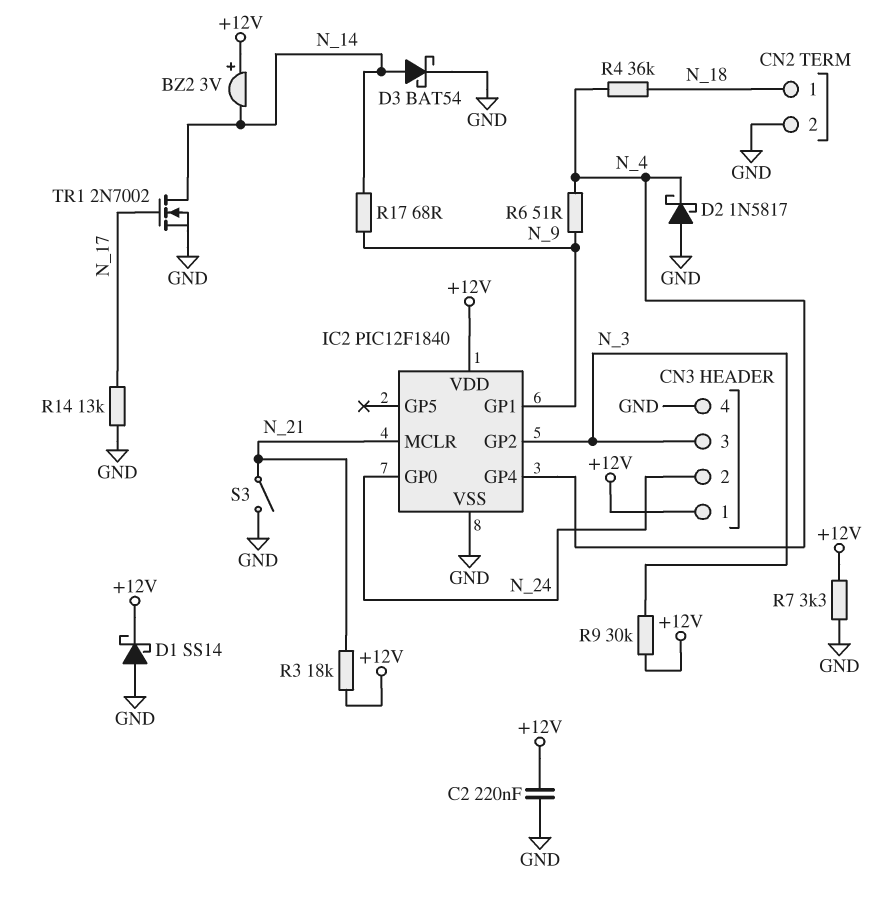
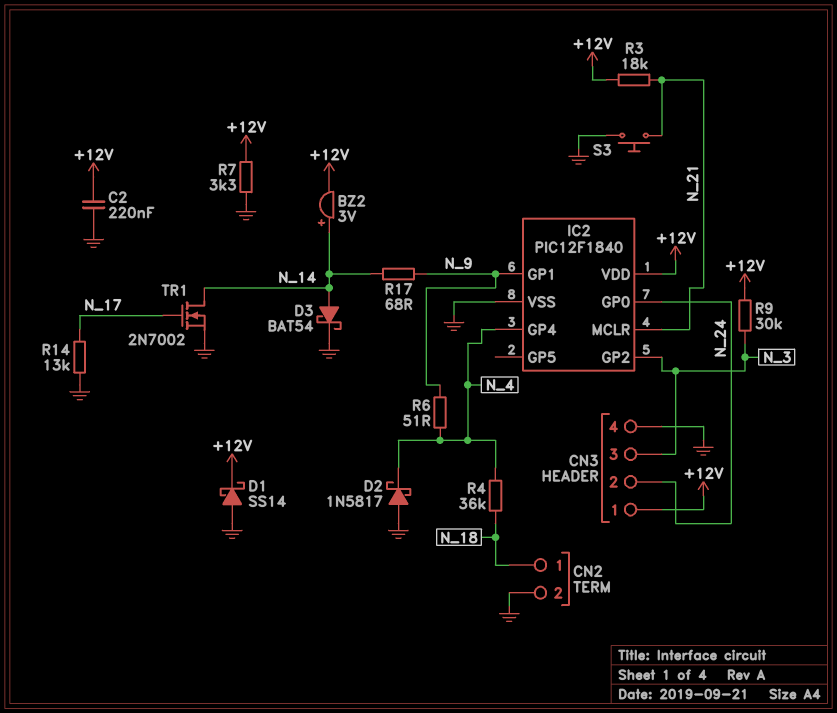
BZ2: buzzer 3V (plus +12V, minus N_14) -> buzzer 3V (plus N_14, minus +12V)
S3: switch (GND, N_21) -> button (GND, N_21)

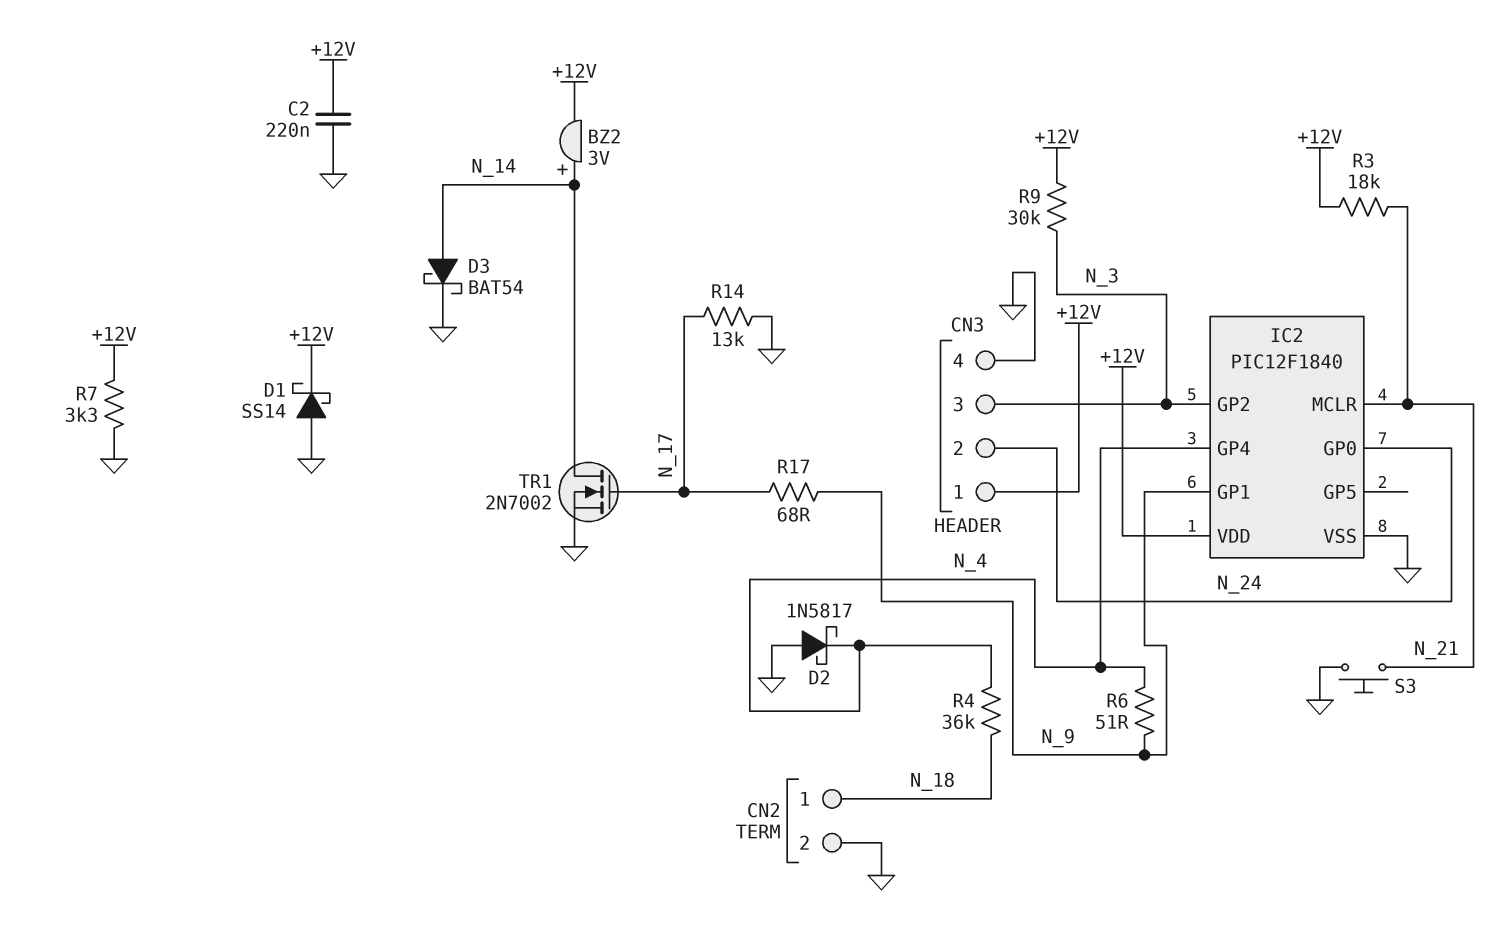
R17: 68 (N_9, N_14) -> 68 (N_9, N_17)

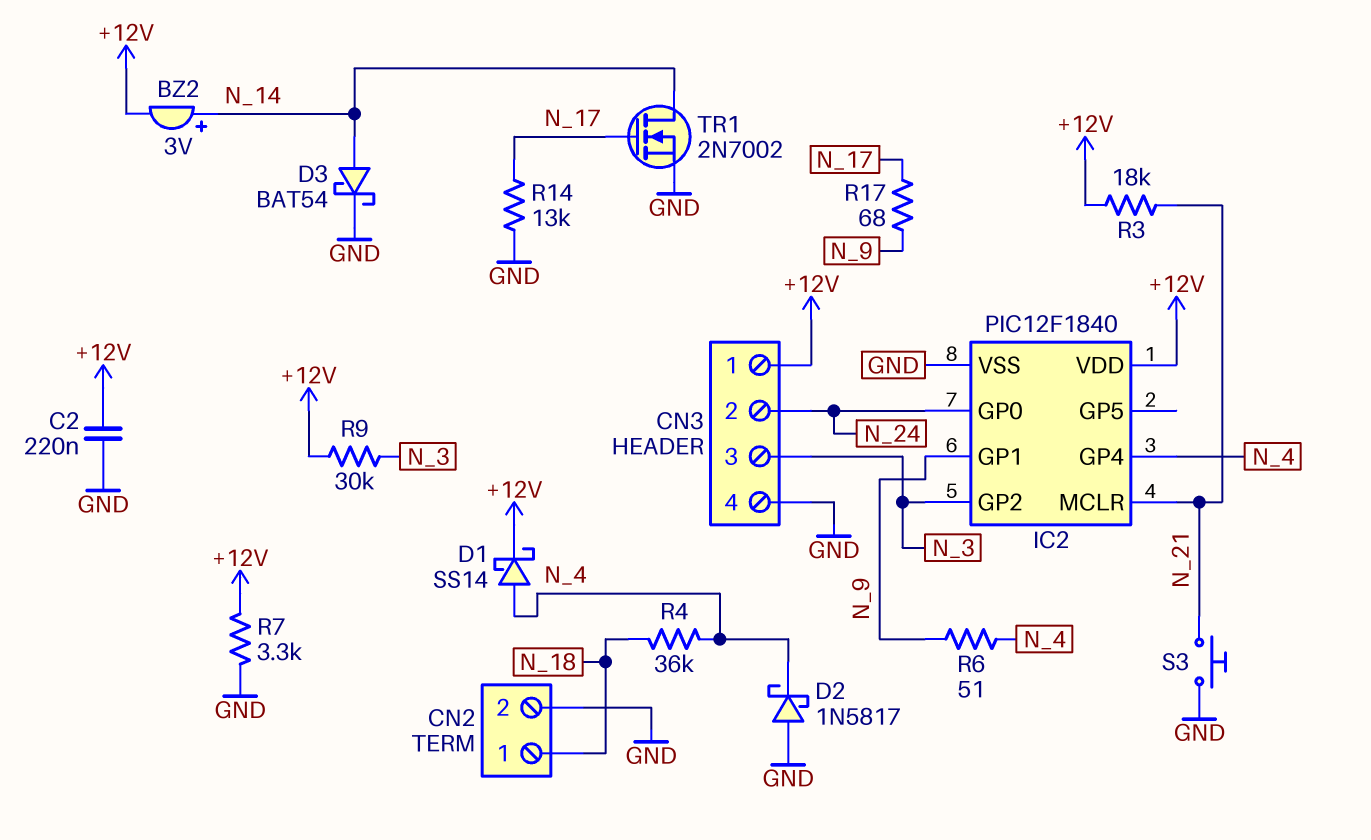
D1: schottky SS14 (A GND, K +12V) -> schottky SS14 (A N_4, K +12V)

